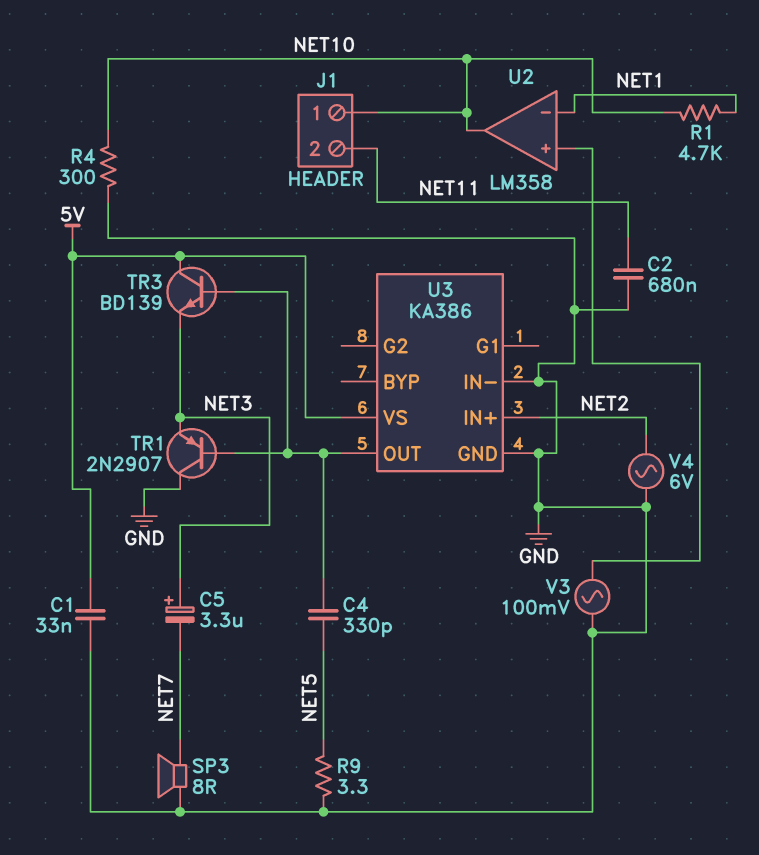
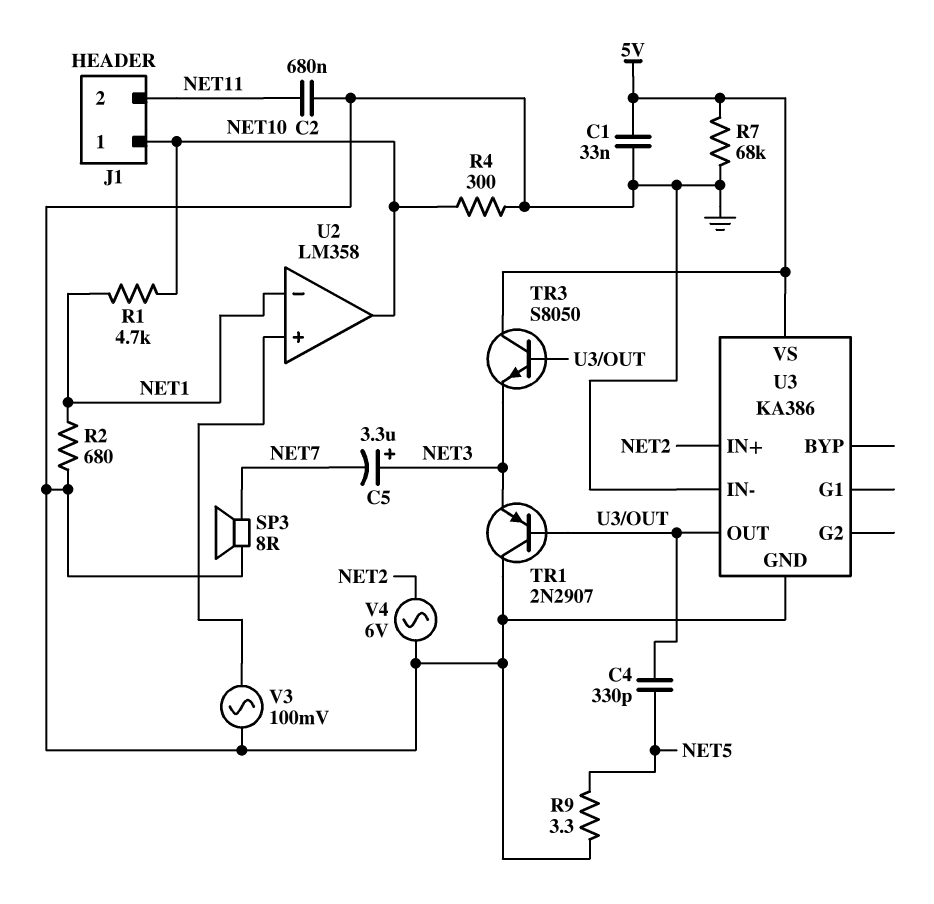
R2: none -> 680 (GND, NET1)
R7: none -> 68k (5V, GND)
TR3: NPN BD139 (B U3/OUT, C 5V, E NET3) -> NPN S8050 (B U3/OUT, C 5V, E NET3)

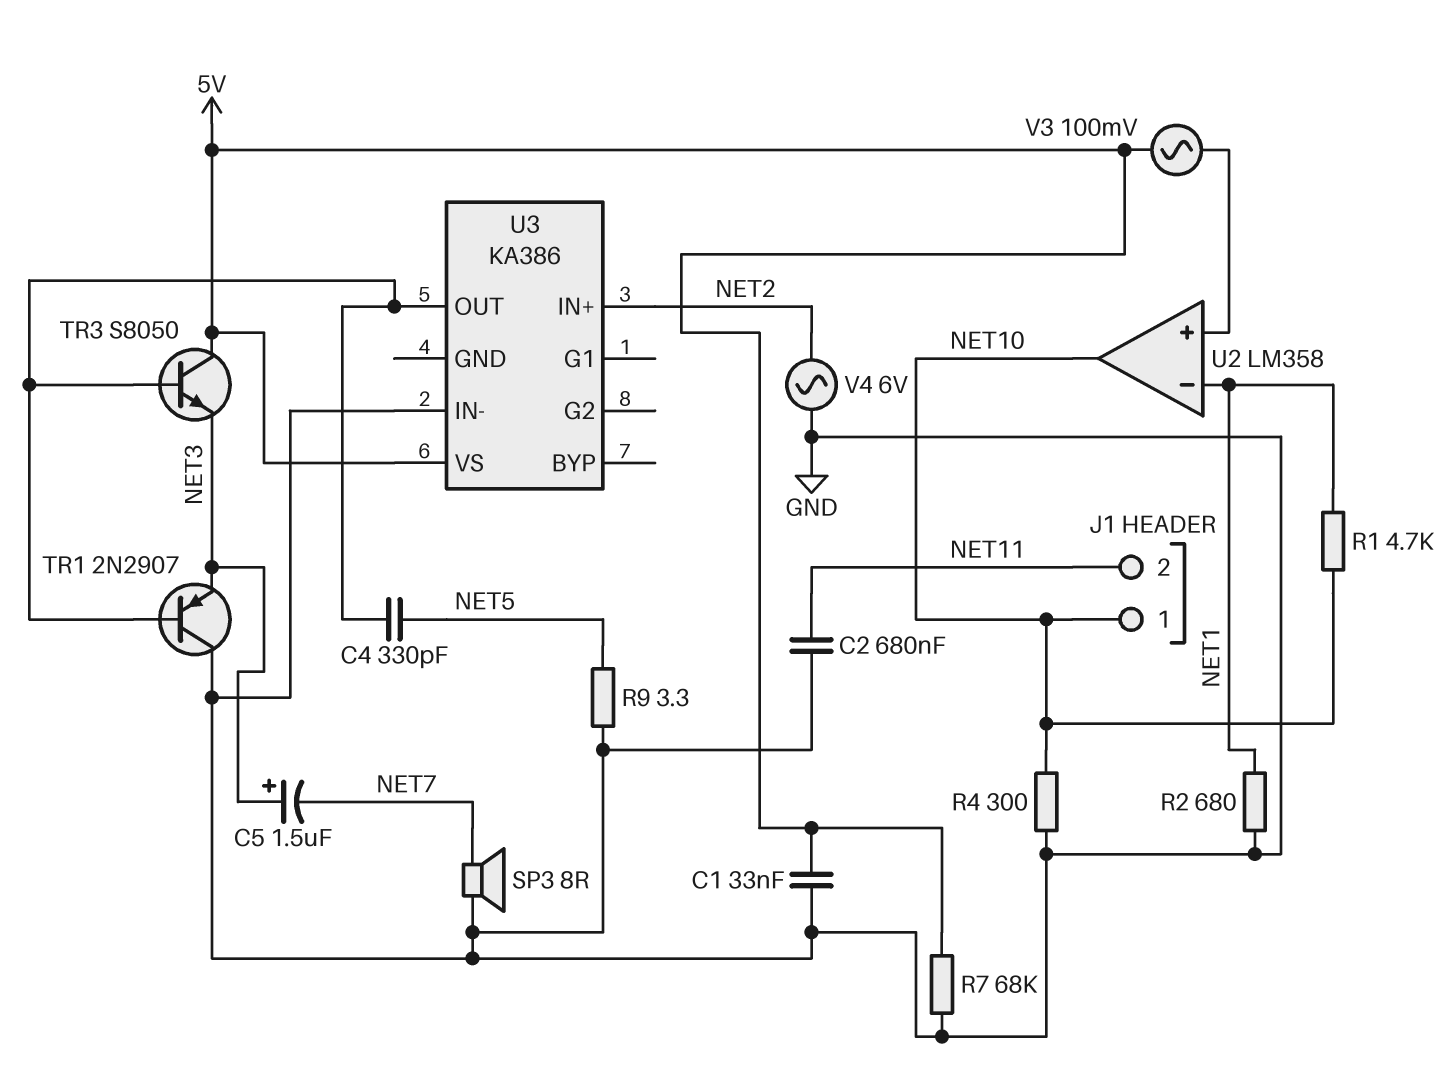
C5: 3.3uF (plus NET3, minus NET7) -> 1.5uF (plus NET3, minus NET7)
U3 pin GND: GND -> none
V3: AC 100mV (GND, U2/in+) -> AC 100mV (5V, U2/in+)

